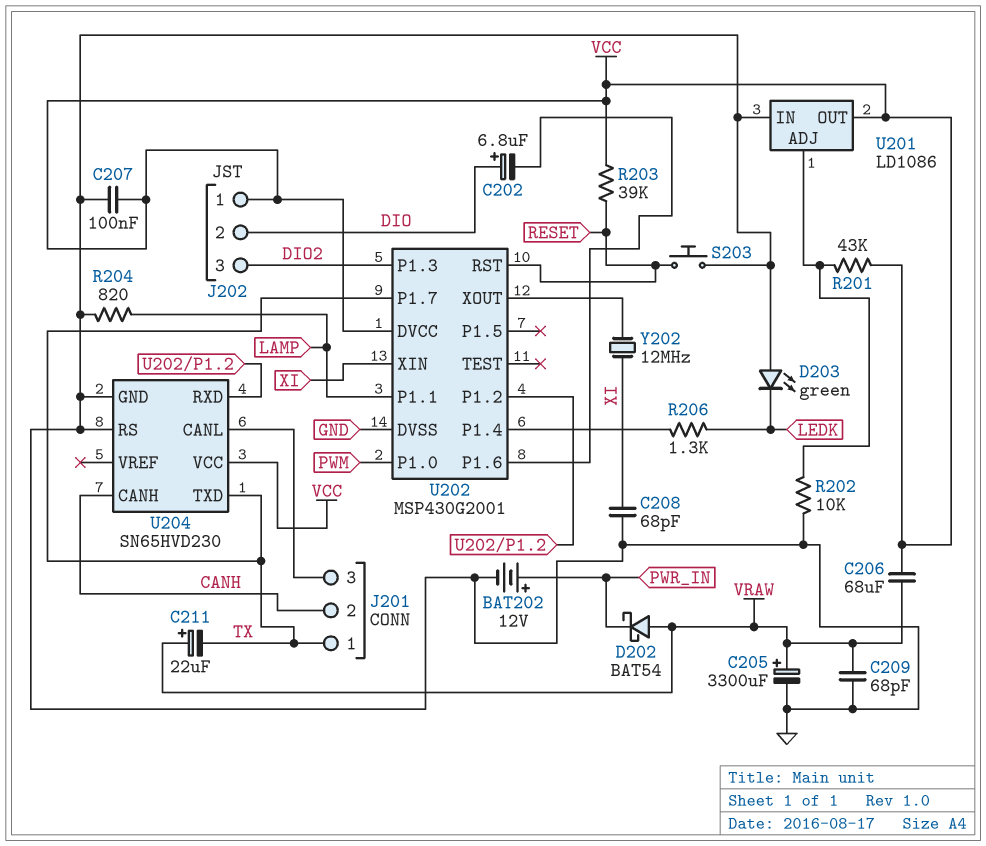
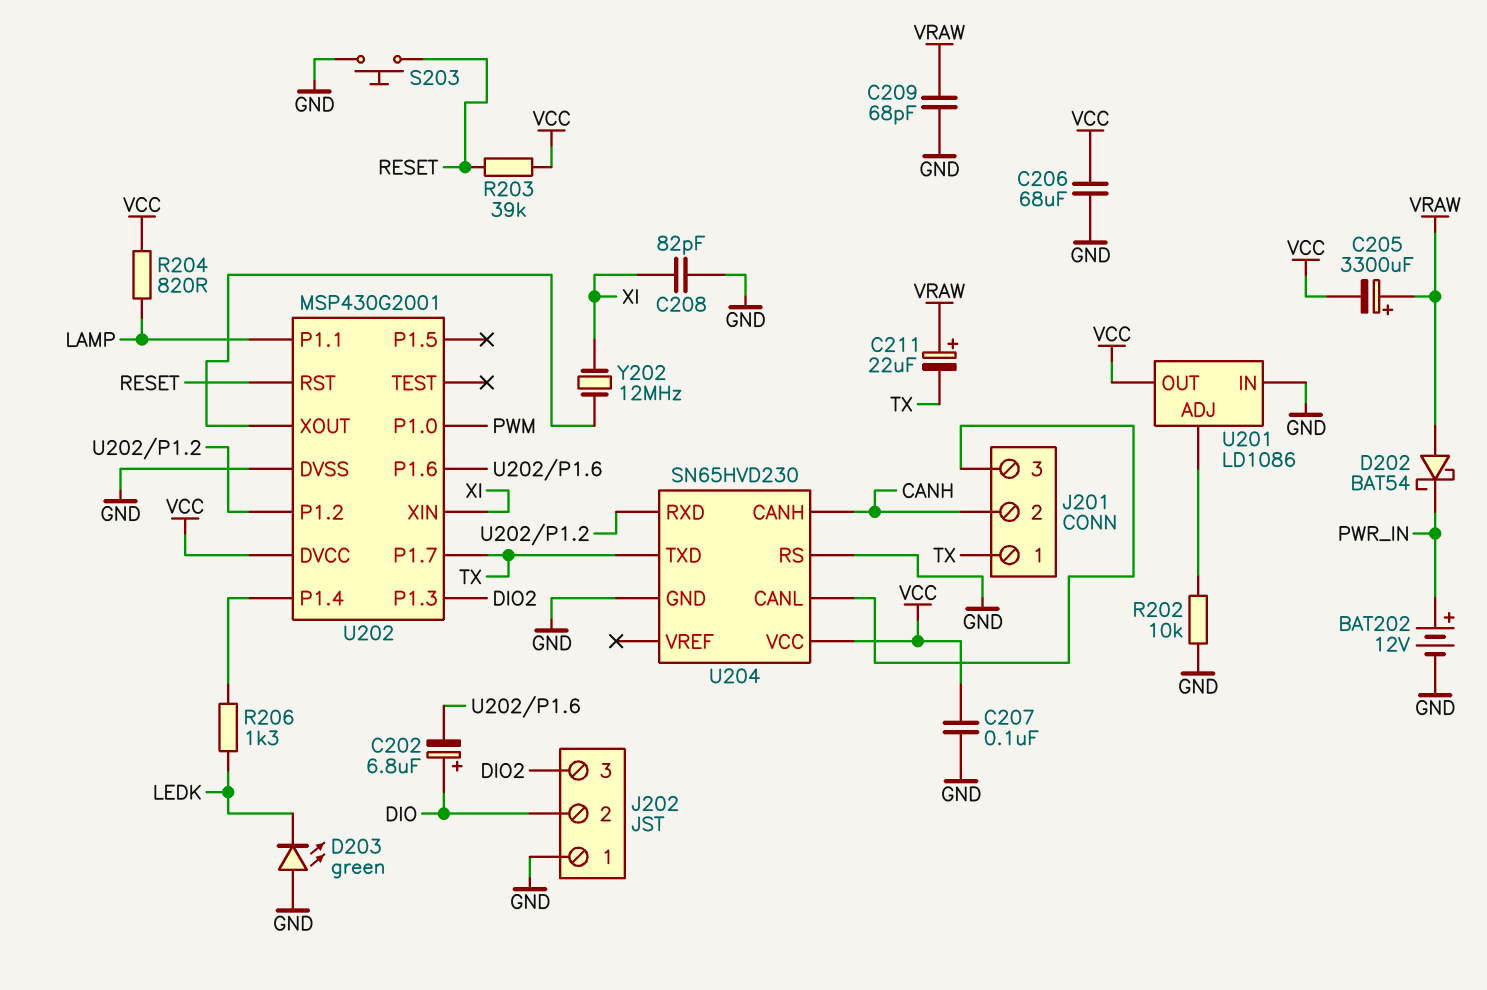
C205: 3300uF (plus VRAW, minus GND) -> 3300uF (plus VRAW, minus VCC)
C206: 68uF (VCC, VRAW) -> 68uF (GND, VCC)
C208: 68pF (GND, XI) -> 82pF (GND, XI)
J202 pin 1: VCC -> GND
R201: 43k (U201/ADJ, VCC) -> none
R204: 820 (GND, LAMP) -> 820 (LAMP, VCC)

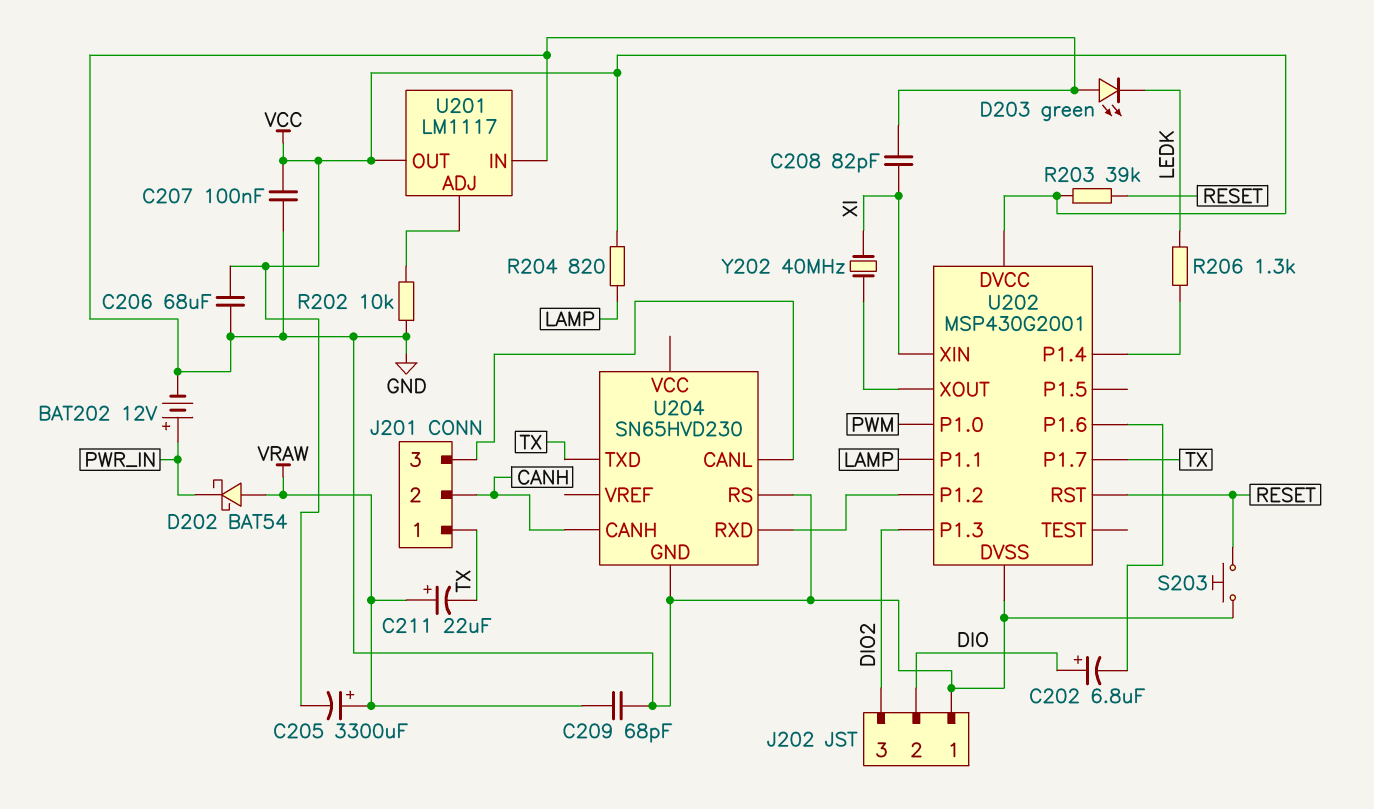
U201: LD1086 -> LM1117
U204 pin VCC: VCC -> none
Y202: 12MHz (U202/XOUT, XI) -> 40MHz (U202/XOUT, XI)

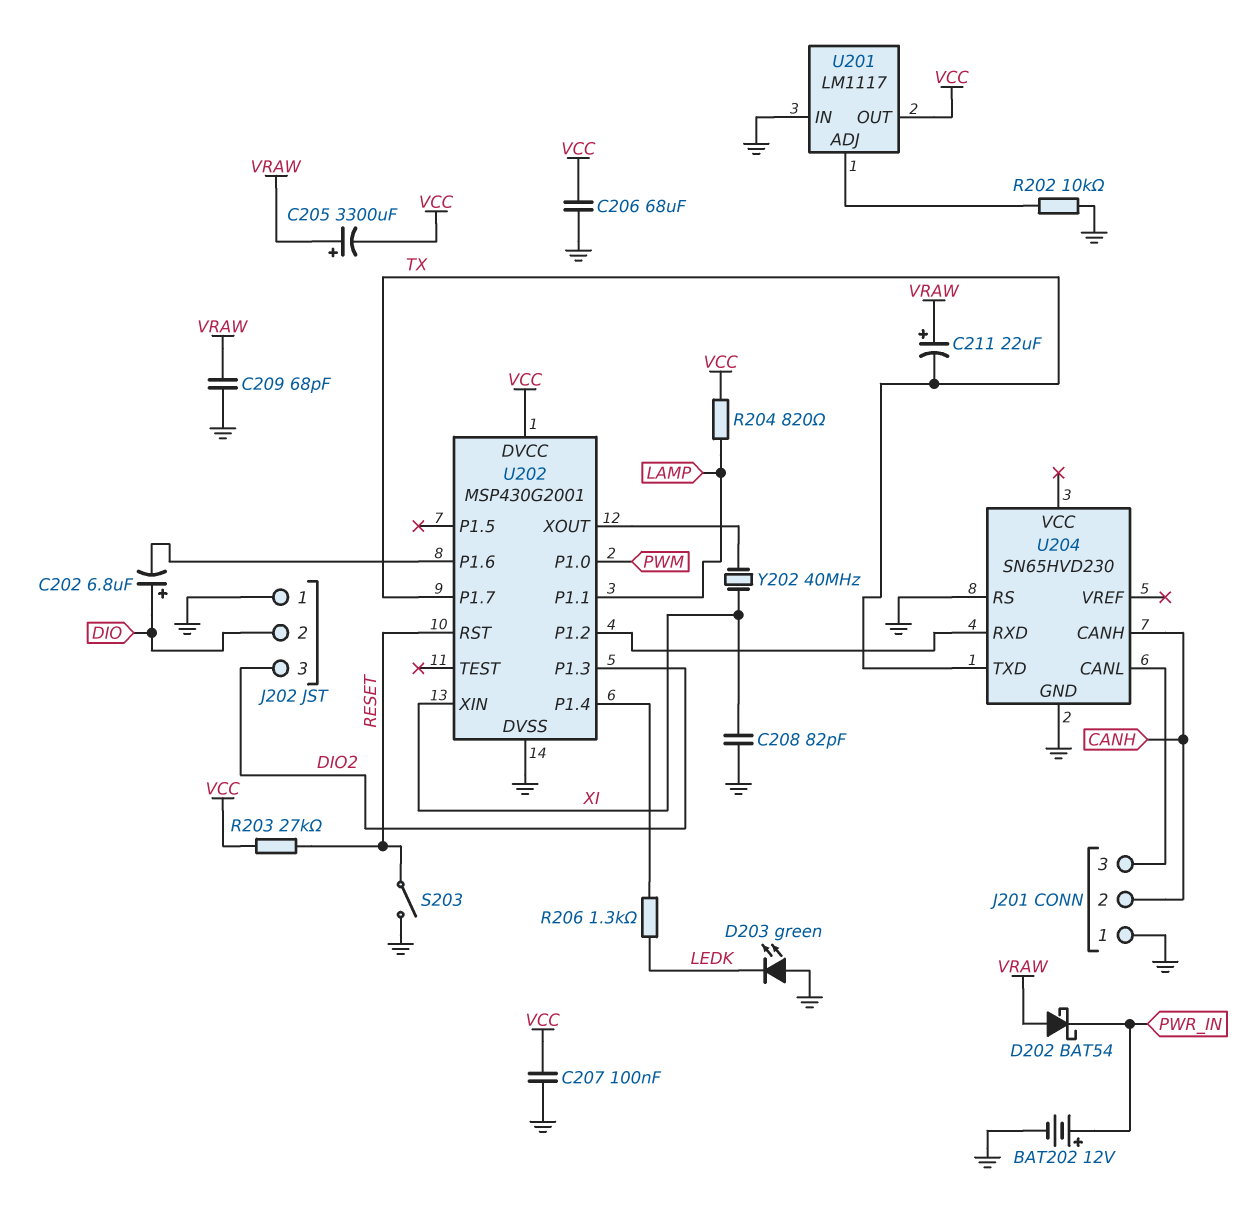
J201 pin 1: TX -> GND
R203: 39k (RESET, VCC) -> 27k (RESET, VCC)
S203: button (GND, RESET) -> switch (GND, RESET)

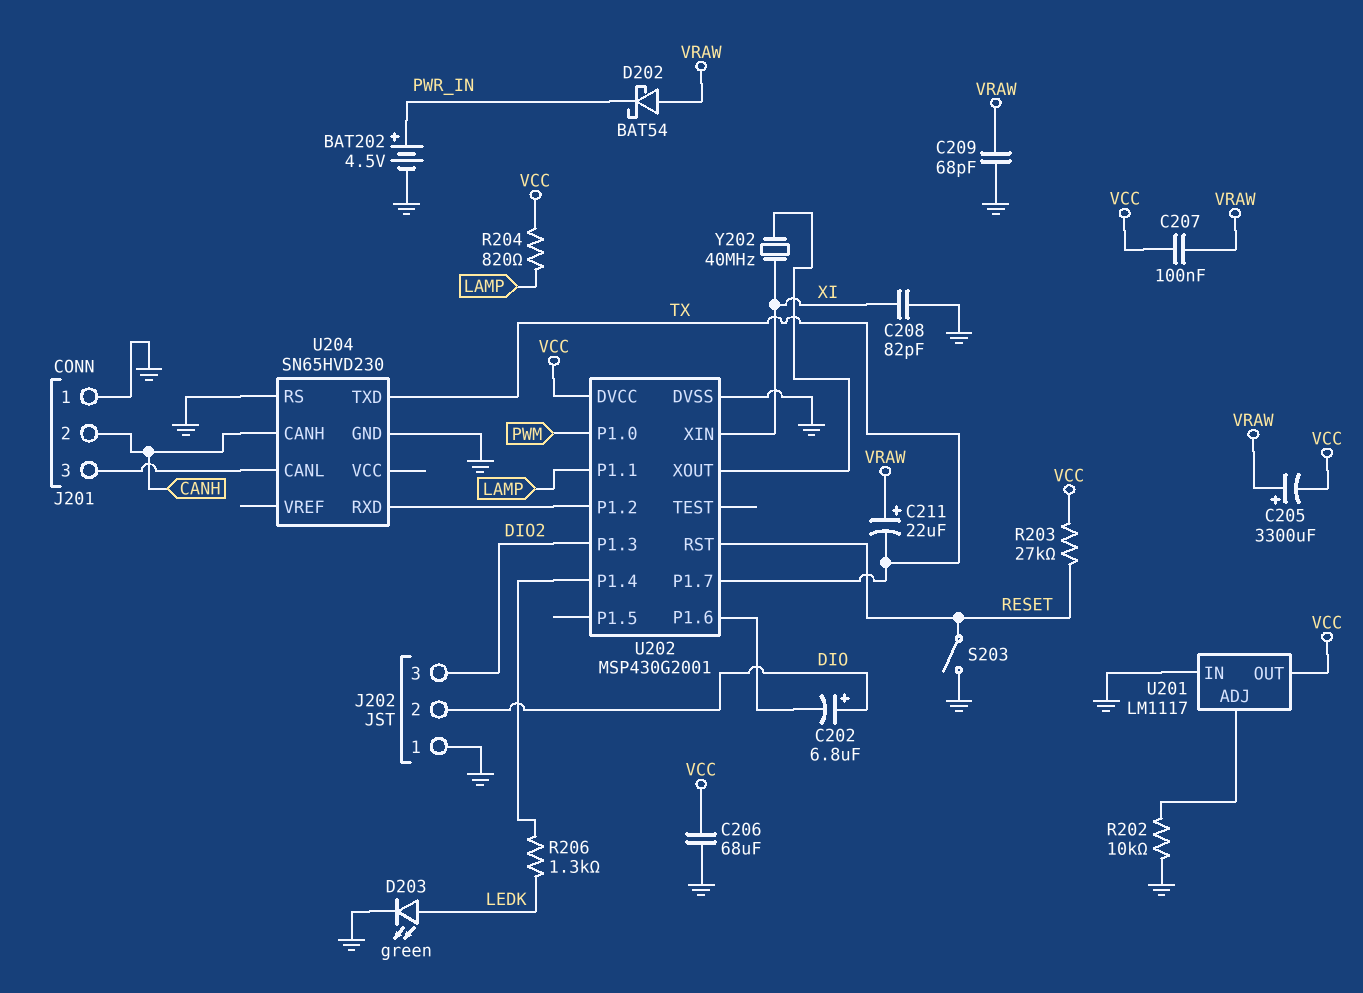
BAT202: 12V (plus PWR_IN, minus GND) -> 4.5V (plus PWR_IN, minus GND)
C207: 100nF (GND, VCC) -> 100nF (VCC, VRAW)
D203: LED green (A GND, K LEDK) -> LED green (A LEDK, K GND)

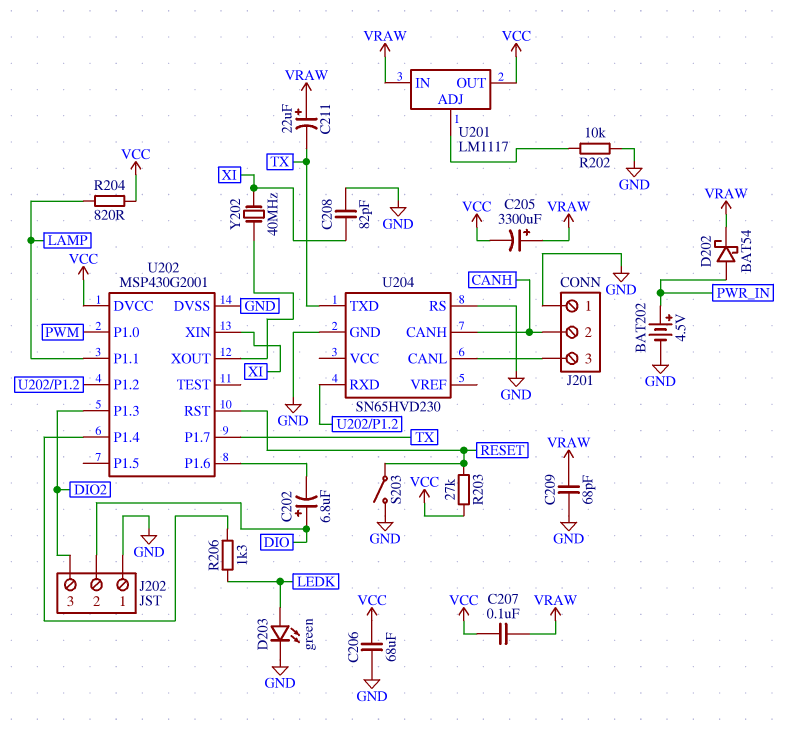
D202: schottky BAT54 (A VRAW, K PWR_IN) -> schottky BAT54 (A PWR_IN, K VRAW)
U201 pin IN: GND -> VRAW

